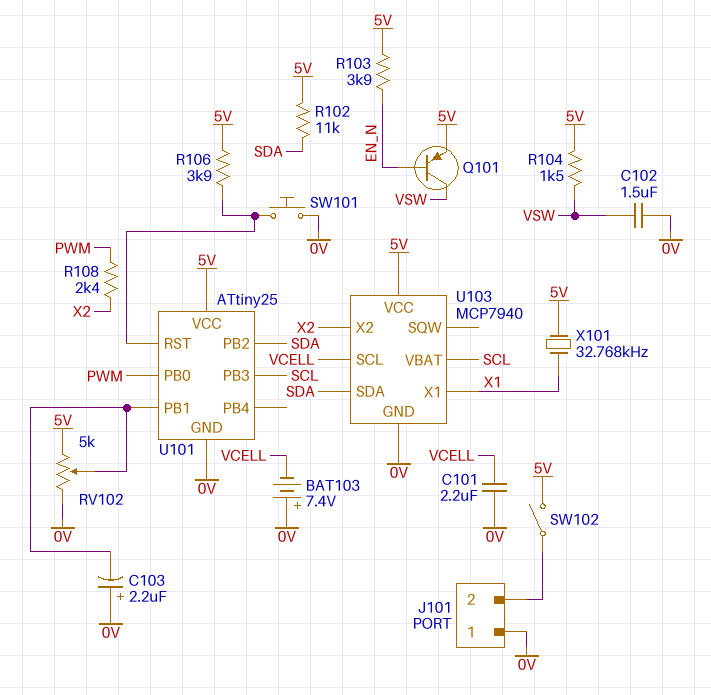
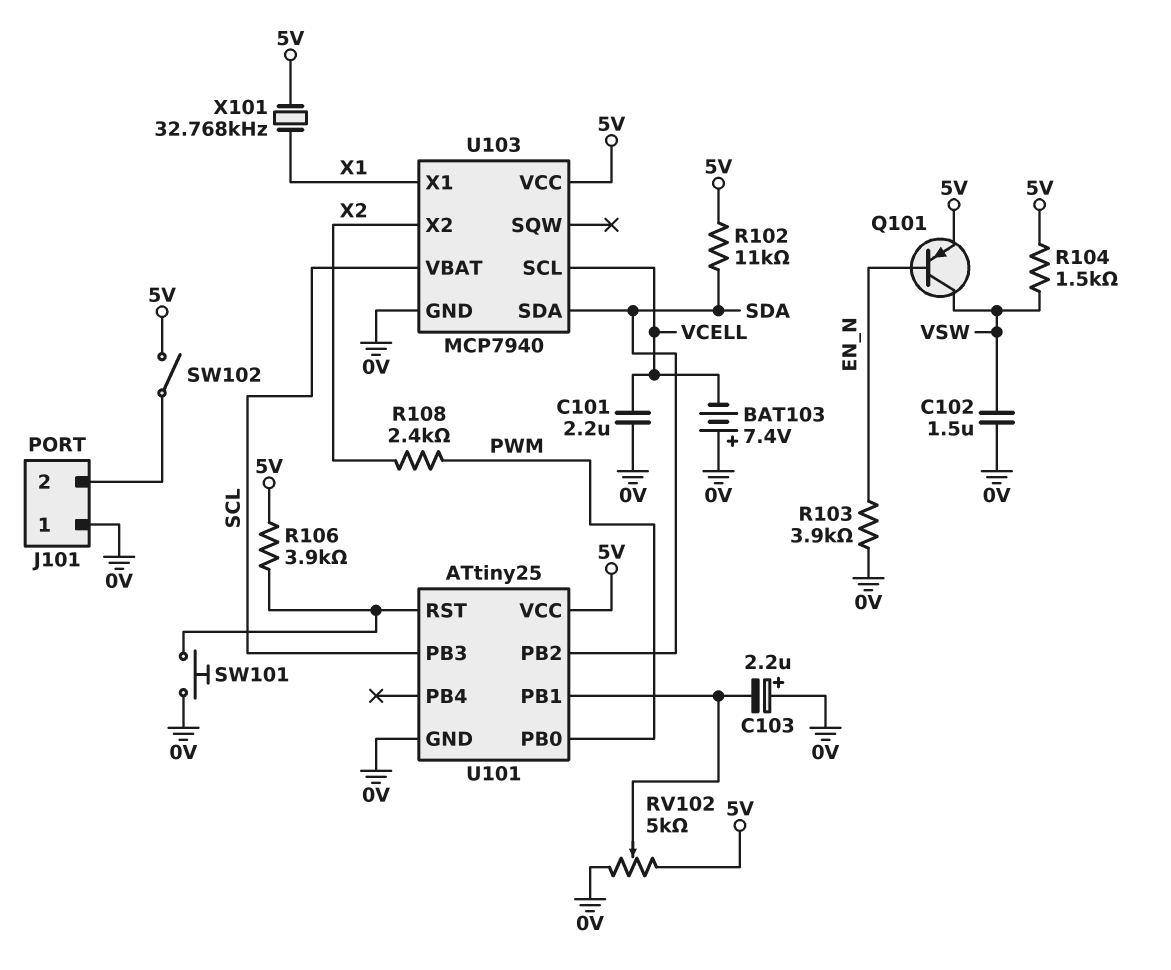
R103: 3.9k (5V, EN_N) -> 3.9k (0V, EN_N)

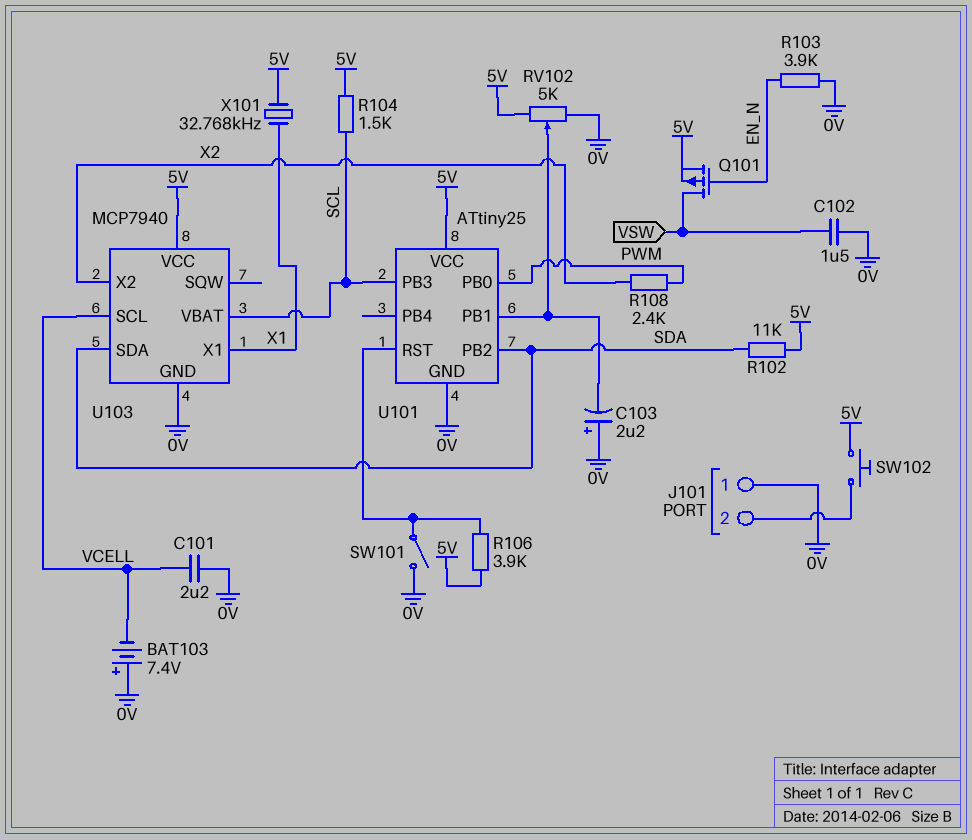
Q101: PNP (B EN_N, C VSW, E 5V) -> PMOS (G EN_N, D VSW, S 5V)
R104: 1.5k (5V, VSW) -> 1.5k (5V, SCL)
SW101: button (0V, U101/RST) -> switch (0V, U101/RST)
SW102: switch (5V, J101/2) -> button (5V, J101/2)

